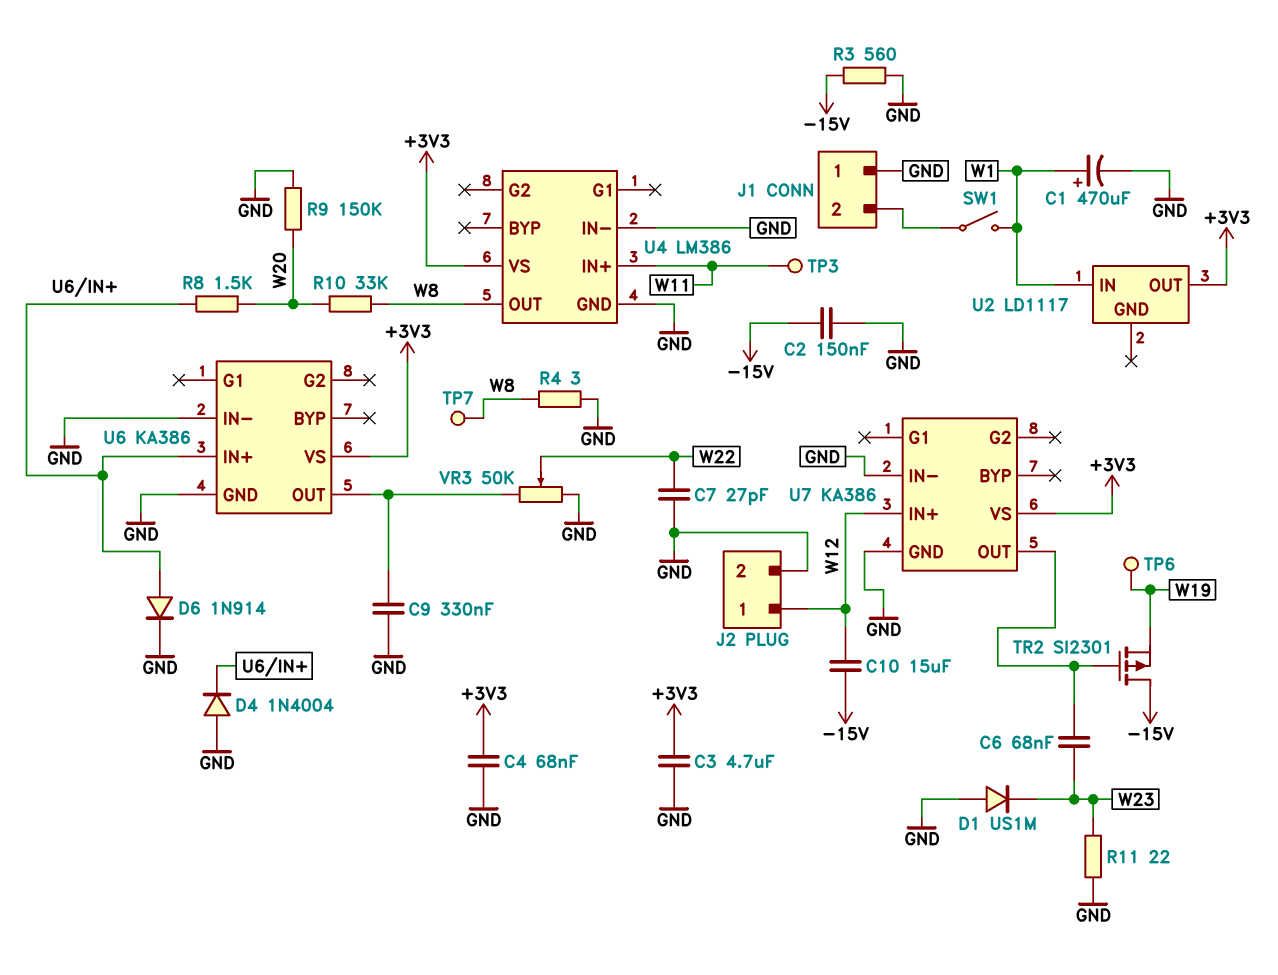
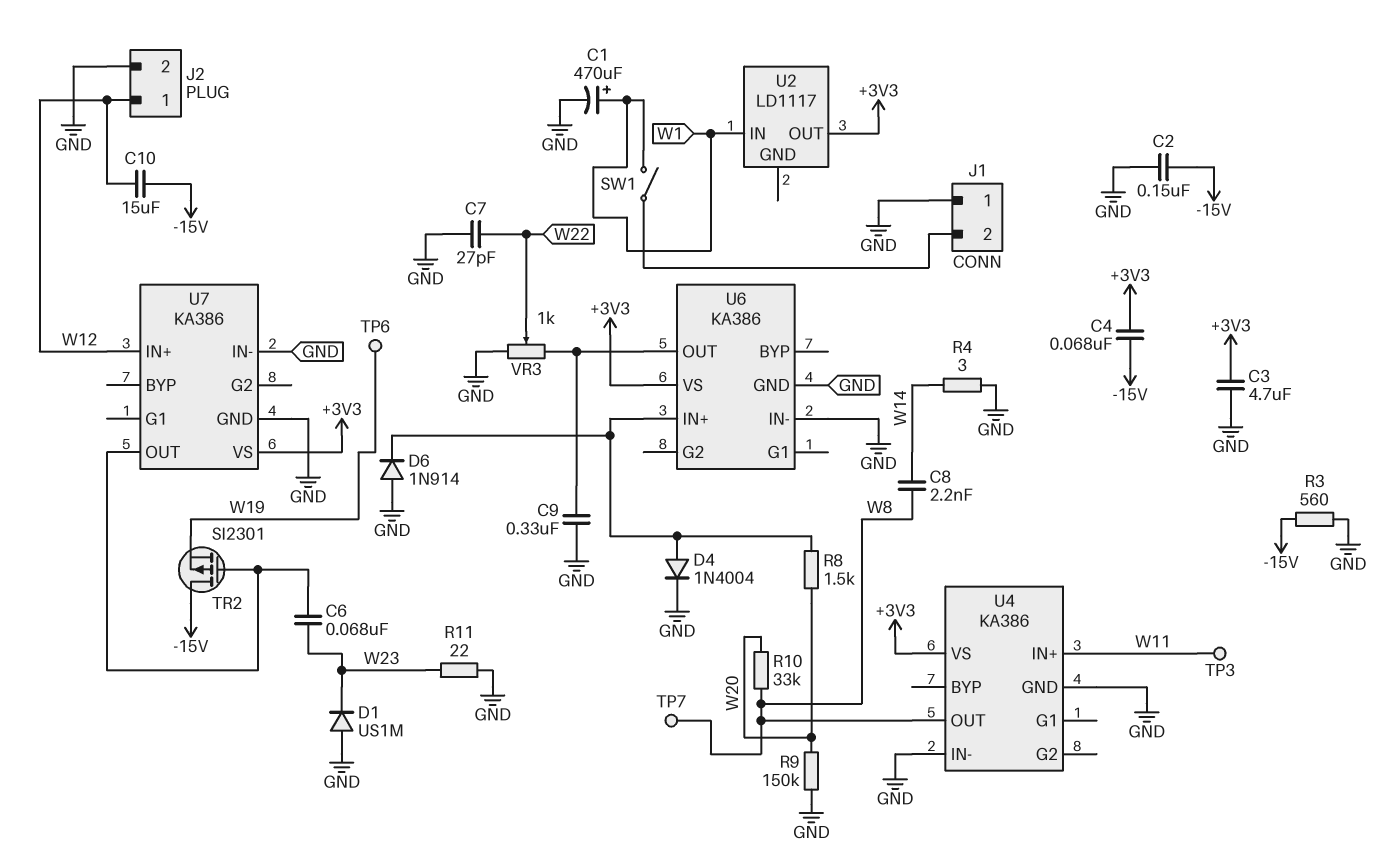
C4: 68nF (+3V3, GND) -> 68nF (+3V3, -15V)
C8: none -> 2.2nF (W8, W14)
D4: diode 1N4004 (A GND, K U6/IN+) -> diode 1N4004 (A U6/IN+, K GND)
D6: diode 1N914 (A U6/IN+, K GND) -> diode 1N914 (A GND, K U6/IN+)
R4: 3 (GND, W8) -> 3 (GND, W14)
U4: LM386 -> KA386
VR3: 50k (GND, U6/OUT, wiper W22) -> 1k (GND, U6/OUT, wiper W22)

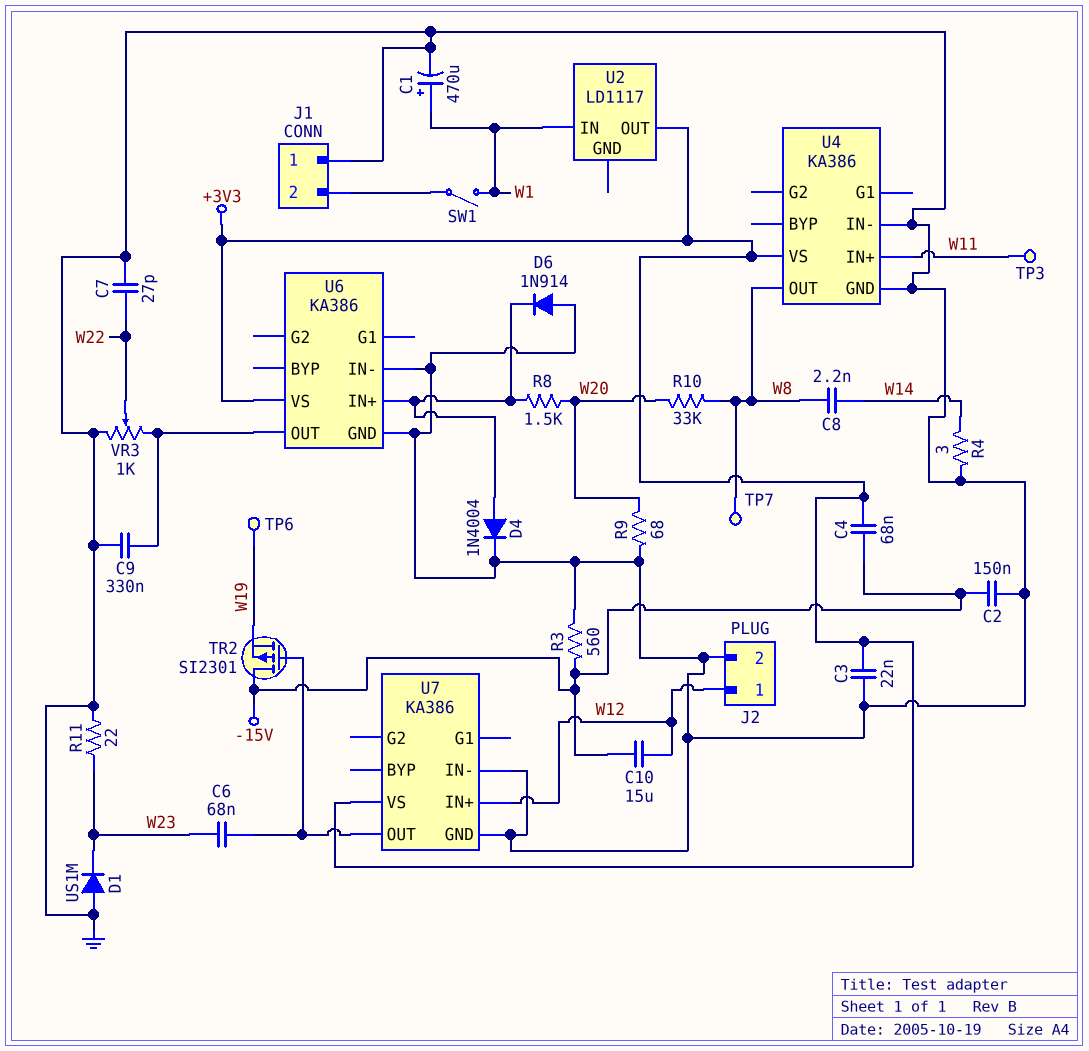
C3: 4.7uF (+3V3, GND) -> 22nF (+3V3, GND)
R9: 150k (GND, W20) -> 68 (GND, W20)

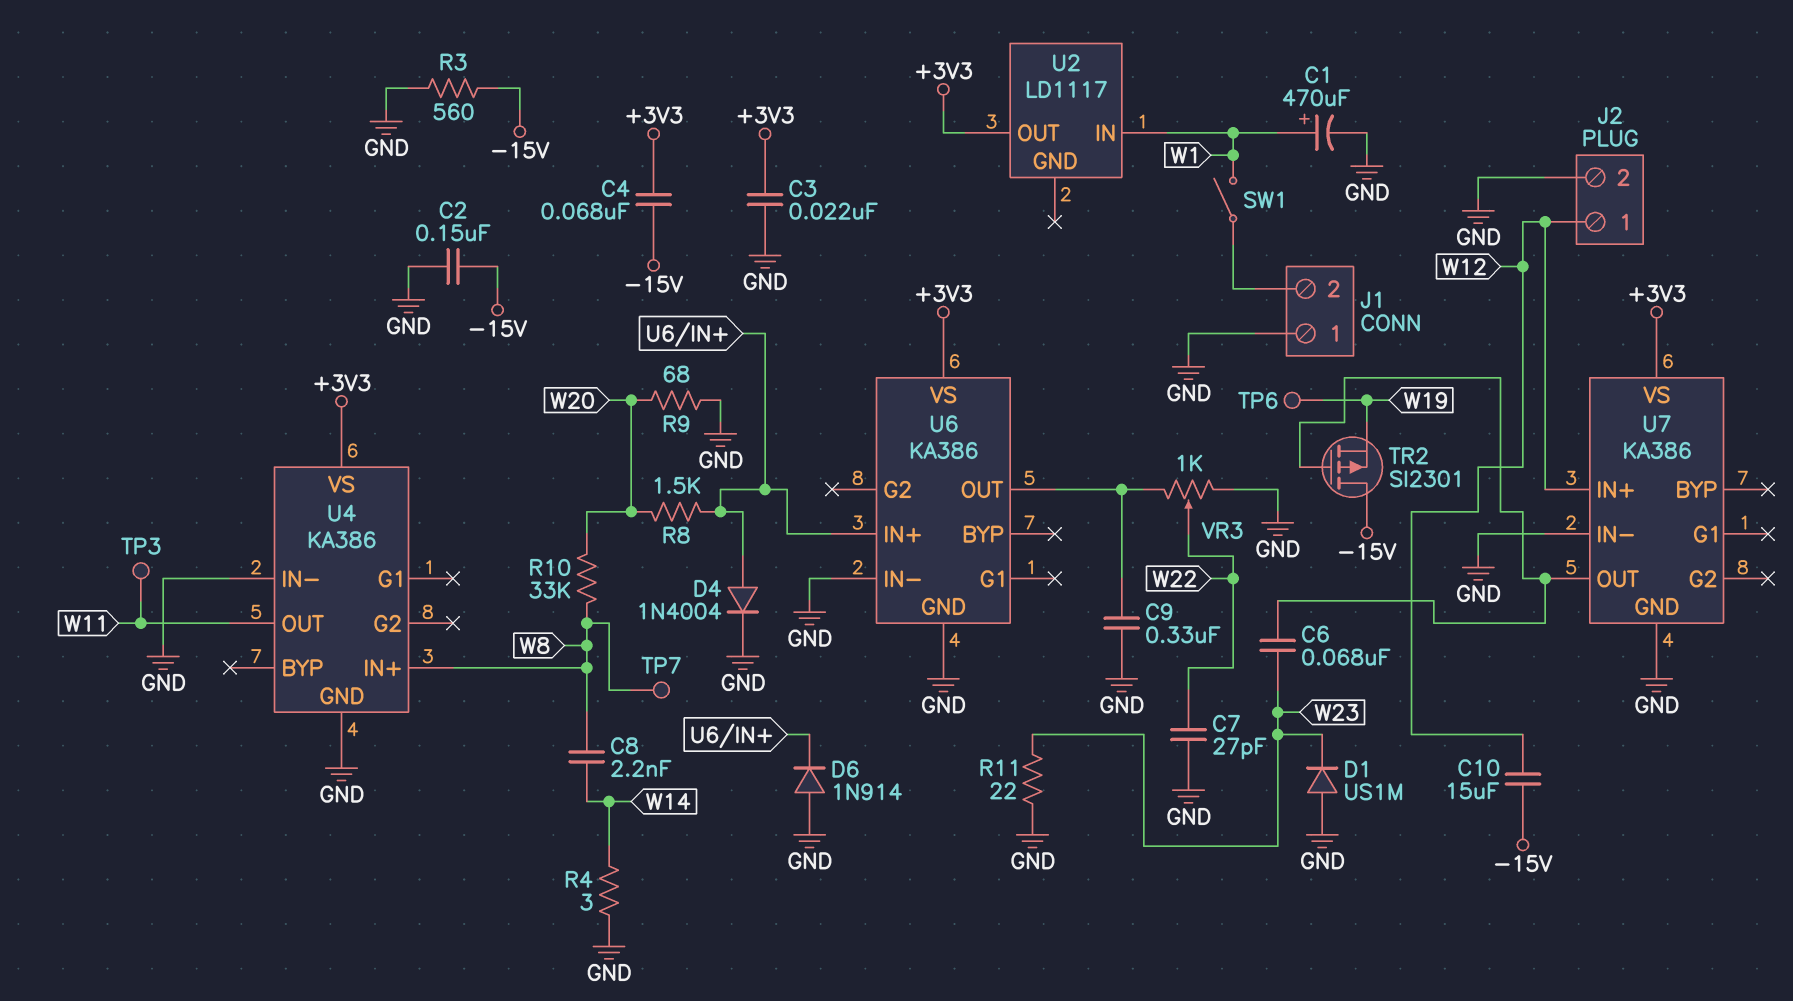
U4 pin IN+: W11 -> W8
U4 pin OUT: W8 -> W11

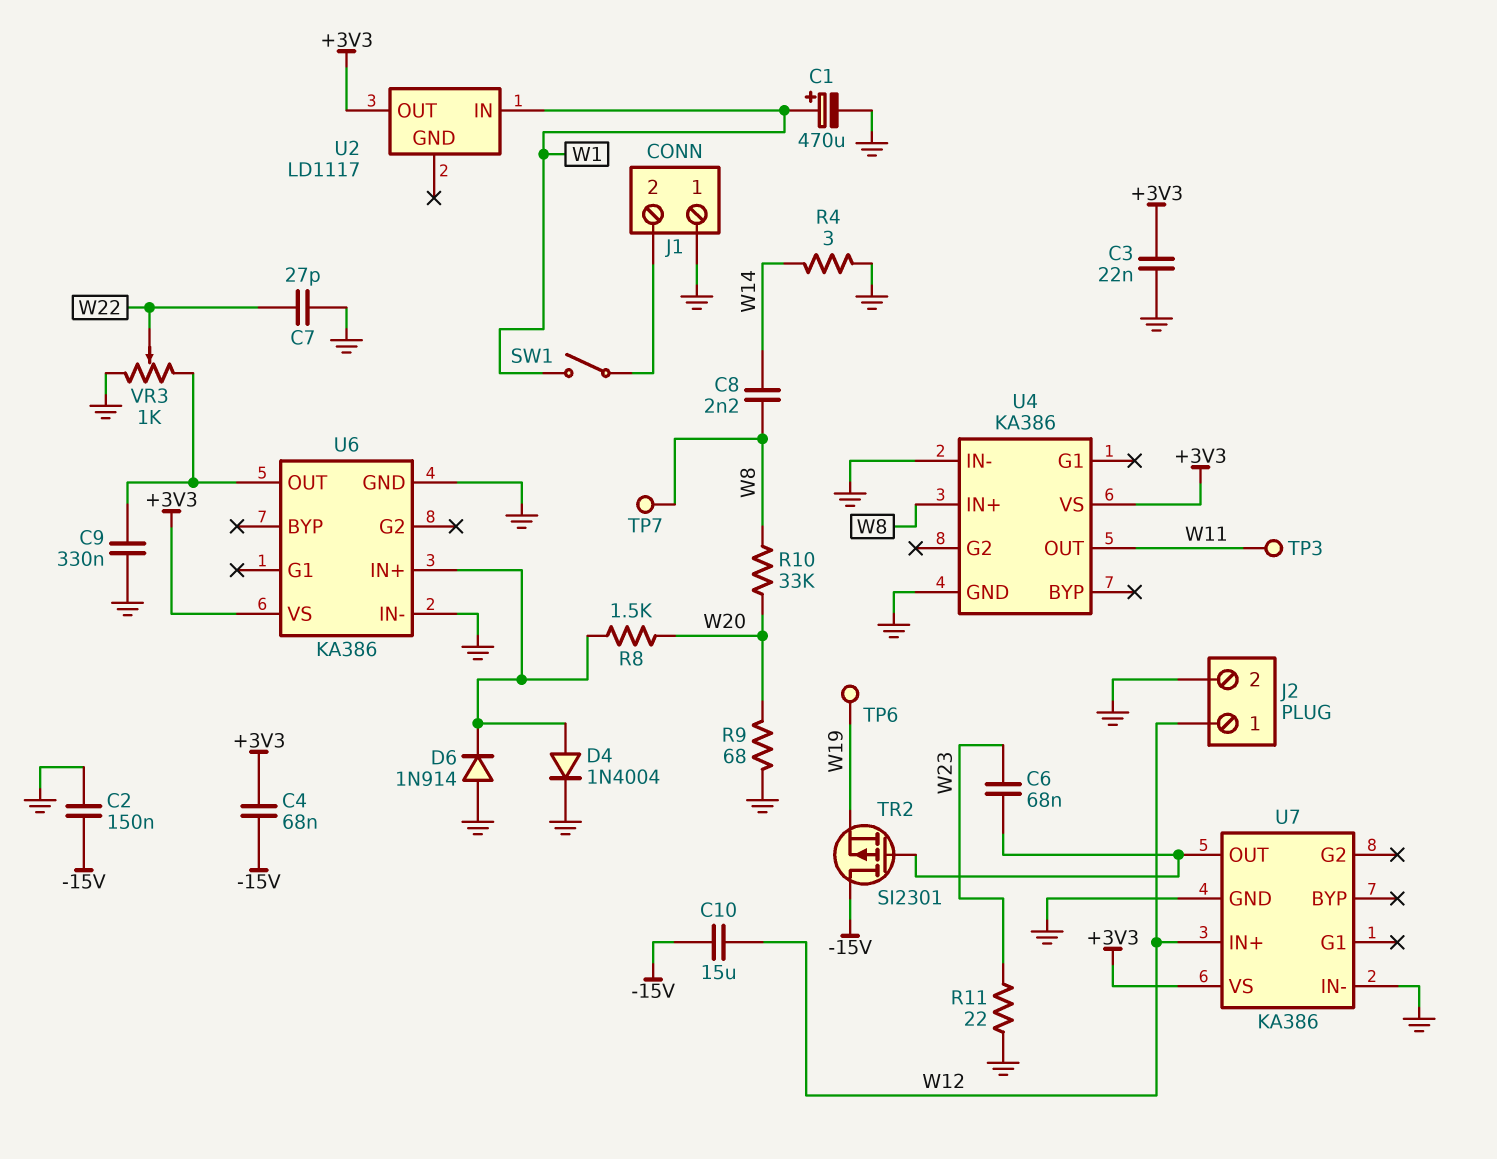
D1: diode US1M (A GND, K W23) -> none
R3: 560 (-15V, GND) -> none

